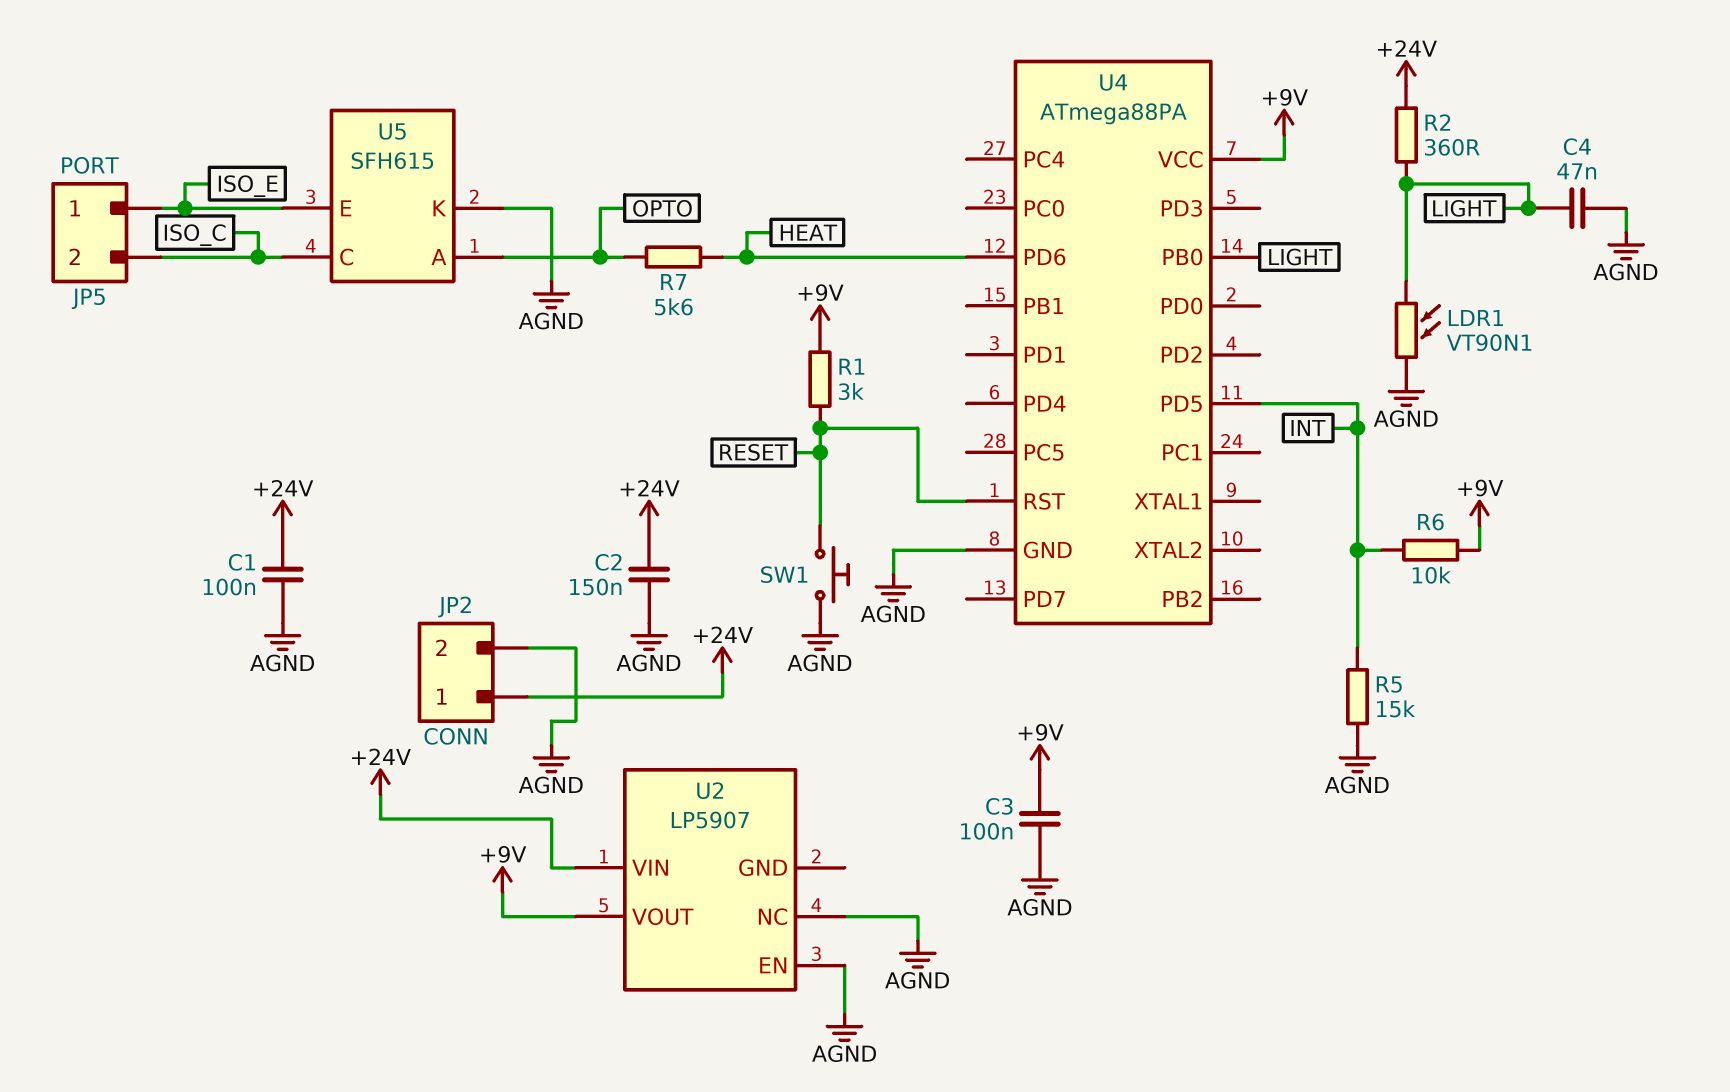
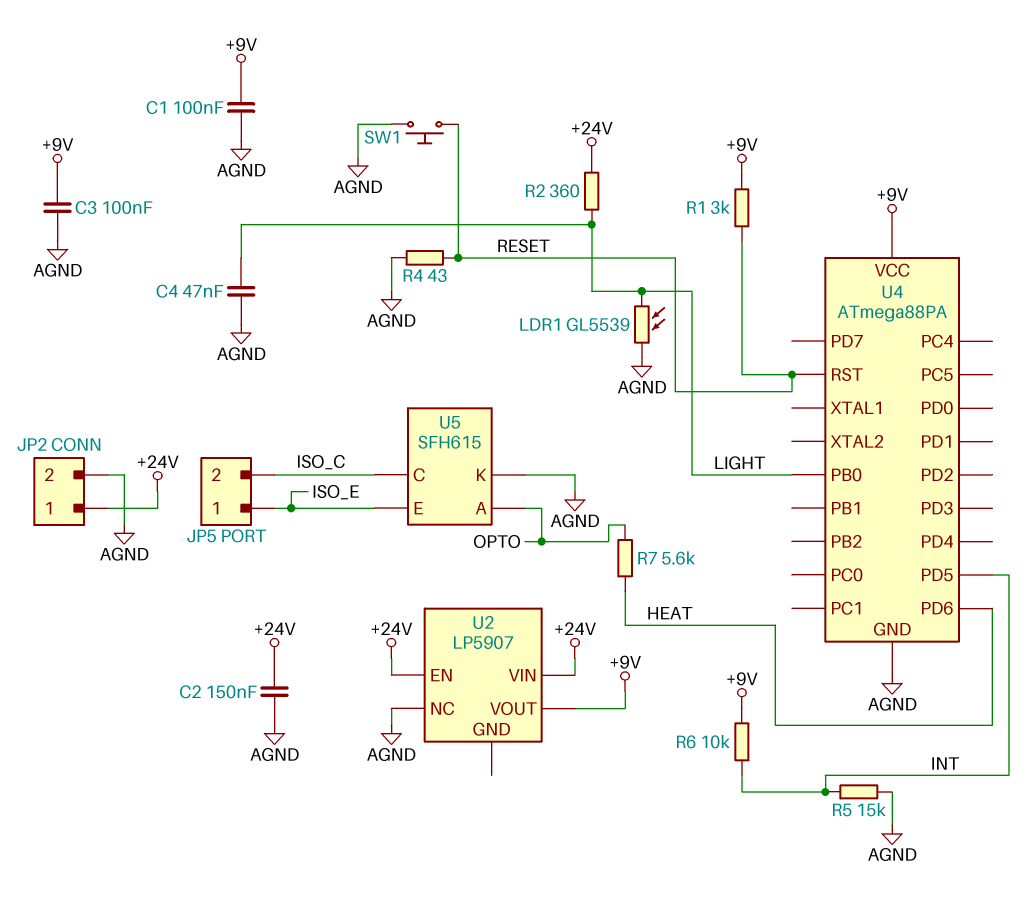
C1: 100nF (+24V, AGND) -> 100nF (+9V, AGND)
LDR1: VT90N1 (AGND, LIGHT) -> GL5539 (AGND, LIGHT)
R4: none -> 43 (AGND, RESET)
U2 pin EN: AGND -> +24V

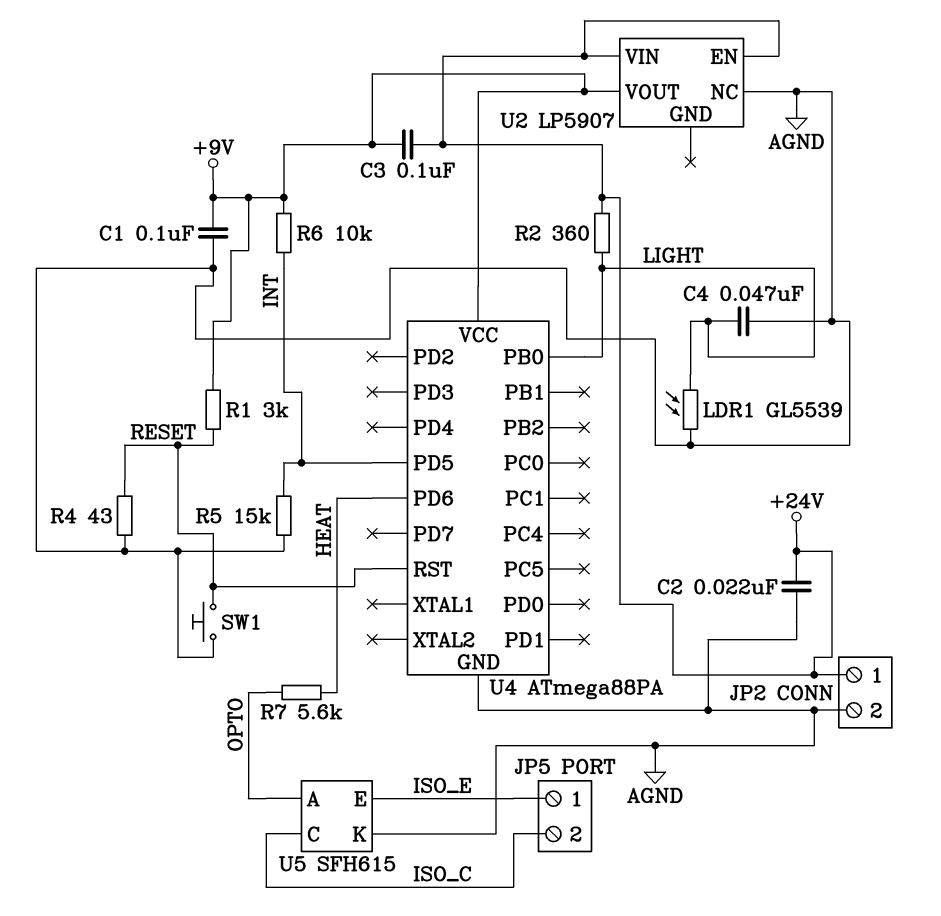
C2: 150nF (+24V, AGND) -> 22nF (+24V, AGND)
C3: 100nF (+9V, AGND) -> 100nF (+9V, +24V)

